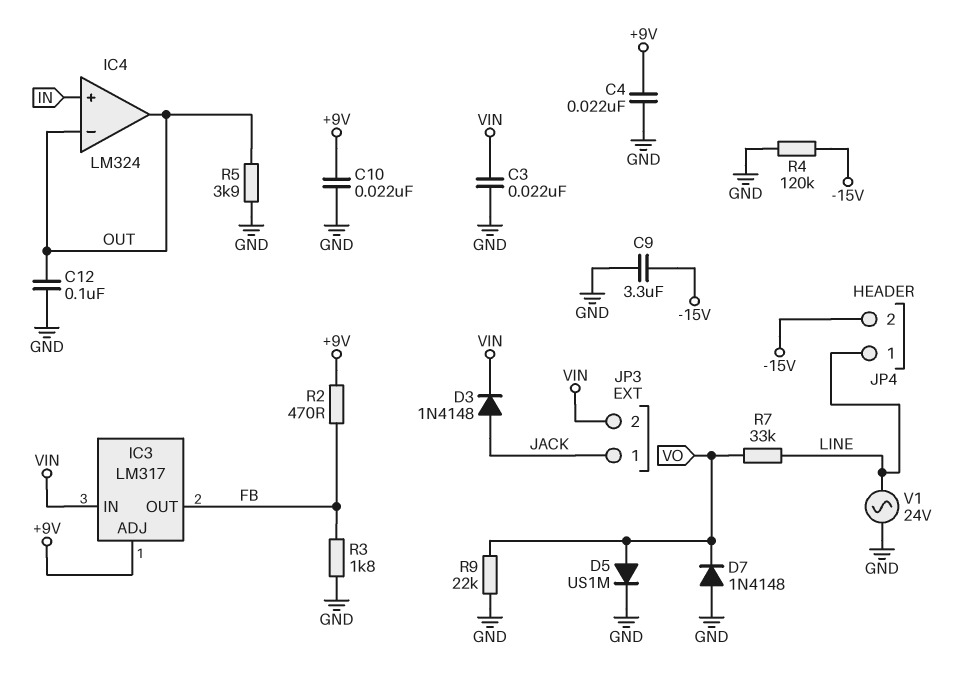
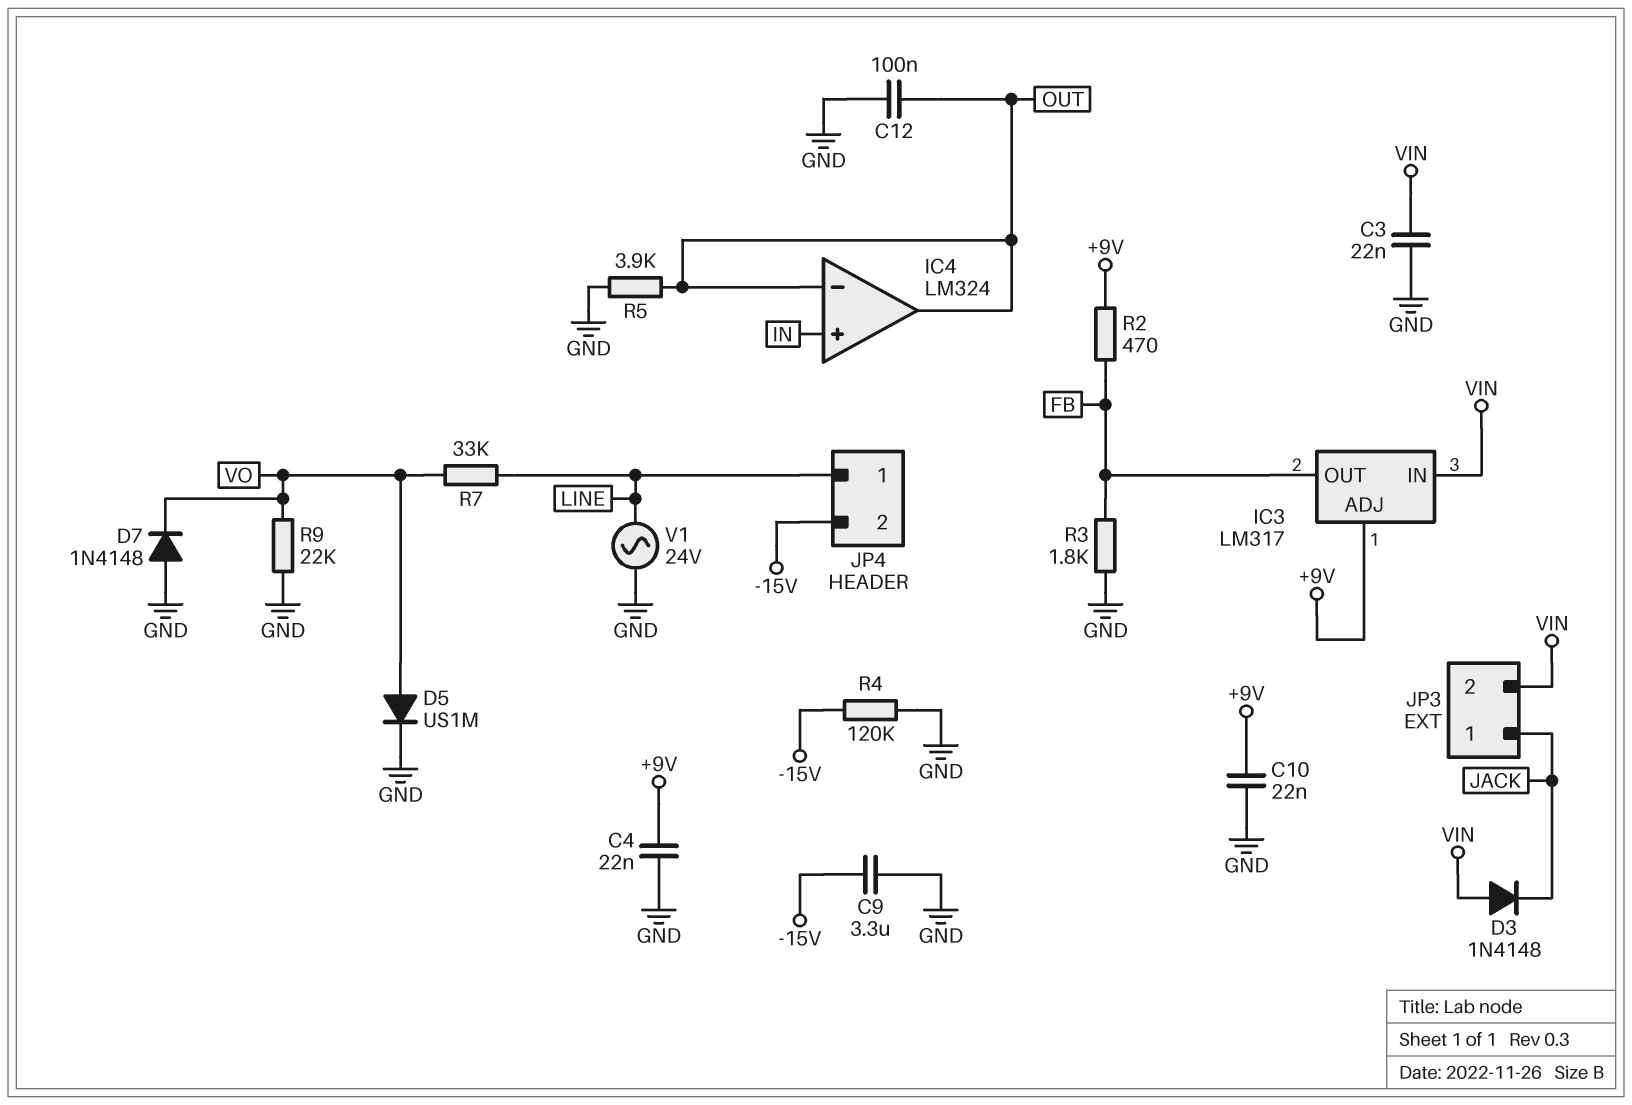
D3: diode 1N4148 (A JACK, K VIN) -> diode 1N4148 (A VIN, K JACK)

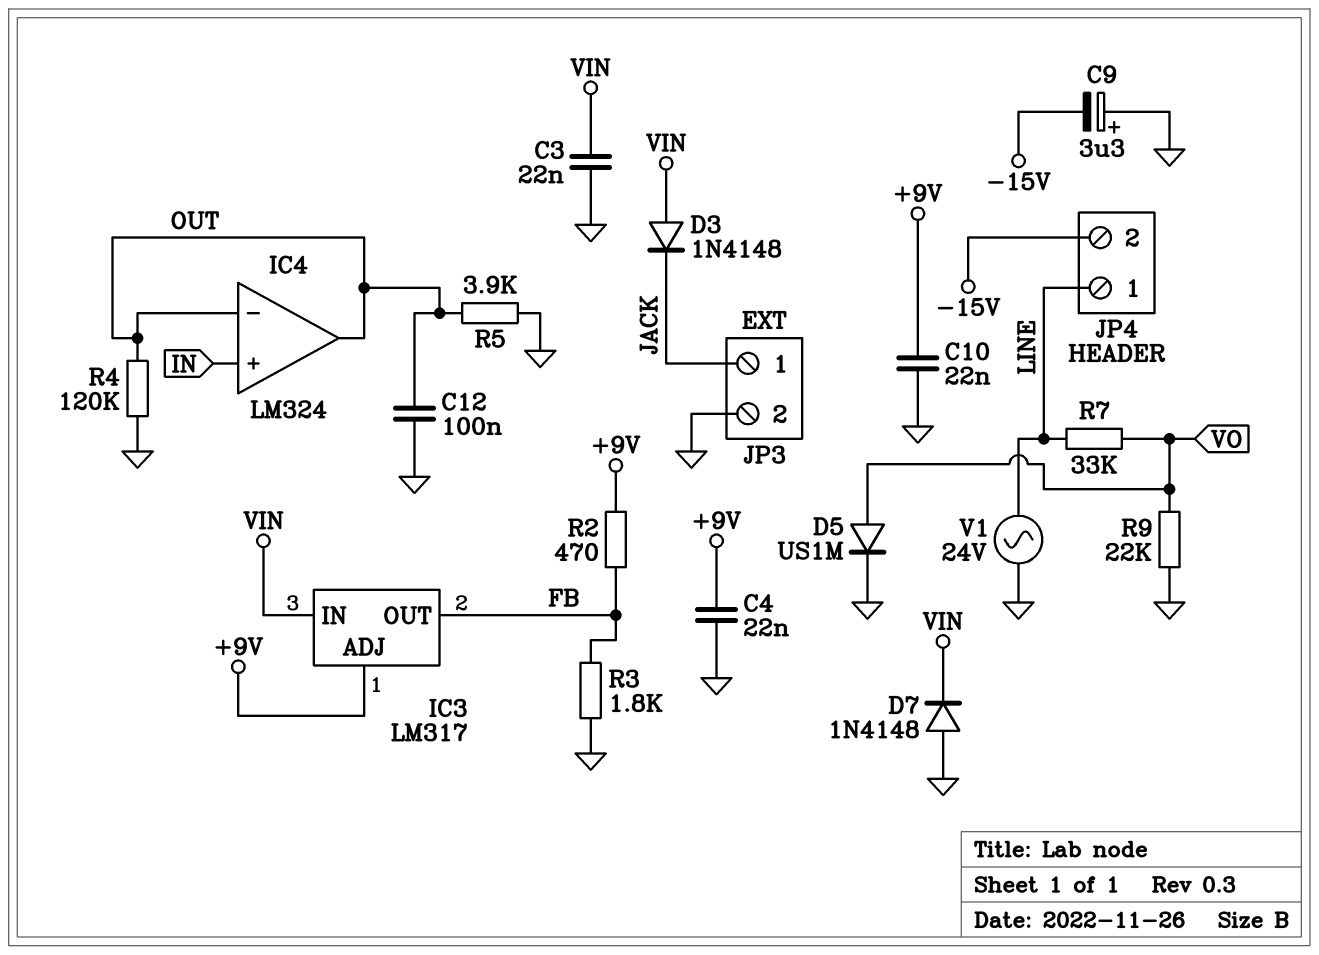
C9: 3.3uF (-15V, GND) -> 3.3uF (plus GND, minus -15V)
D7: diode 1N4148 (A GND, K VO) -> diode 1N4148 (A GND, K VIN)
JP3 pin 2: VIN -> GND
R4: 120k (-15V, GND) -> 120k (GND, OUT)

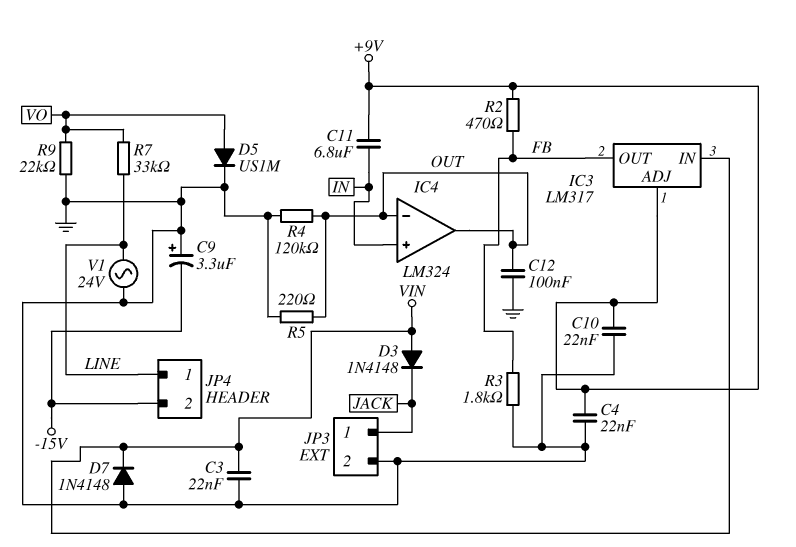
C11: none -> 6.8uF (+9V, IN)
R5: 3.9k (GND, OUT) -> 220 (GND, OUT)

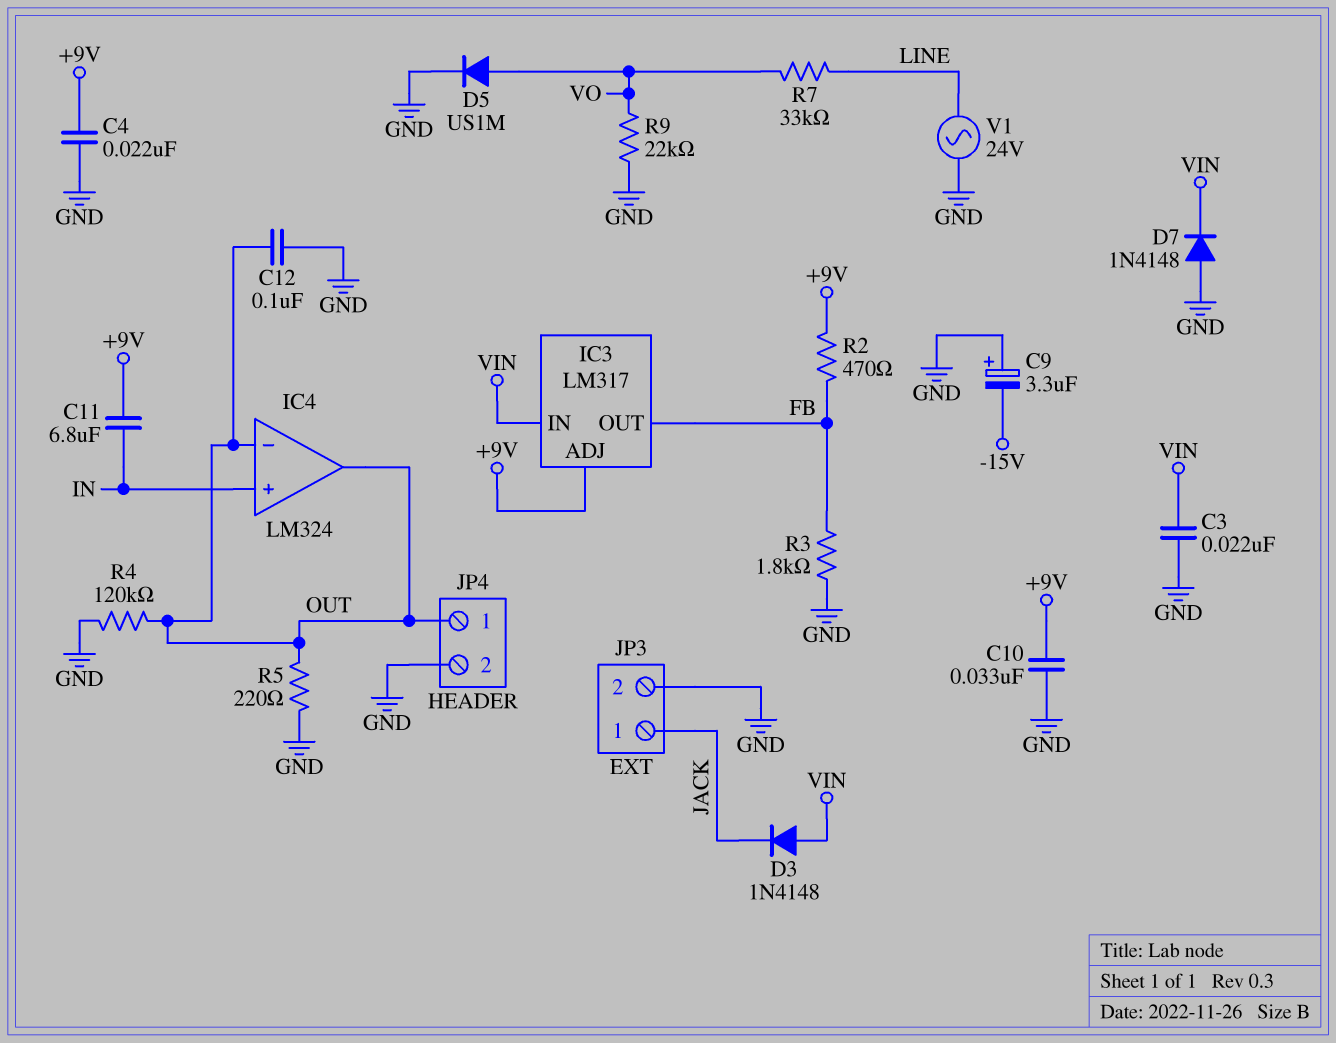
C10: 22nF (+9V, GND) -> 33nF (+9V, GND)
JP4 pin 1: LINE -> OUT
JP4 pin 2: -15V -> GND

